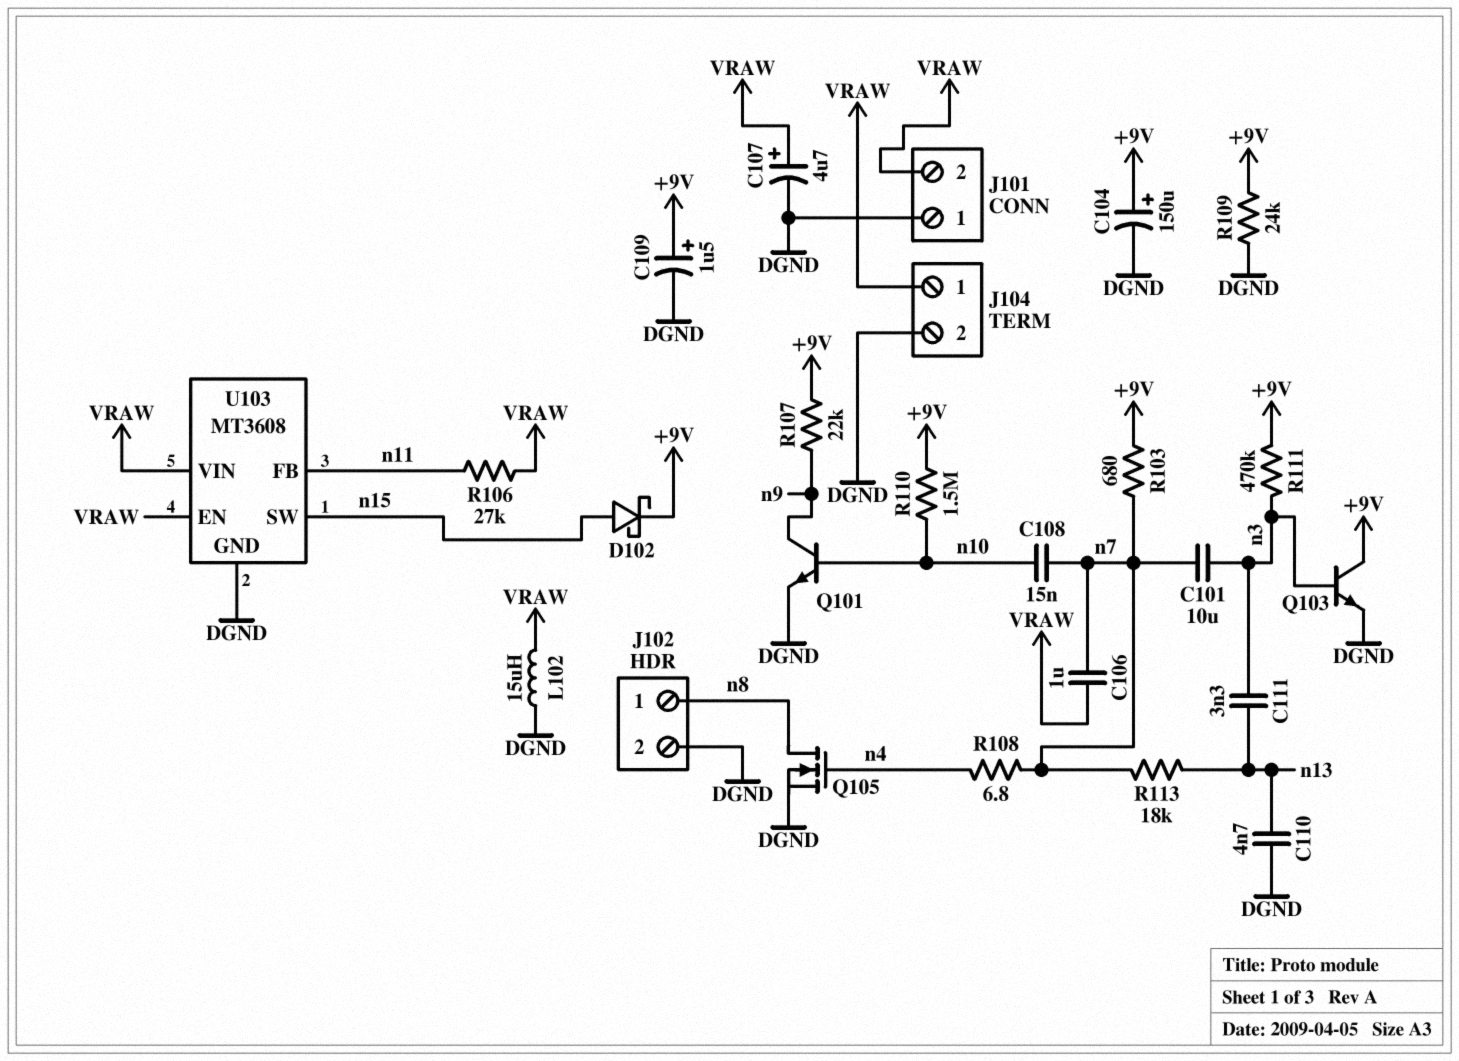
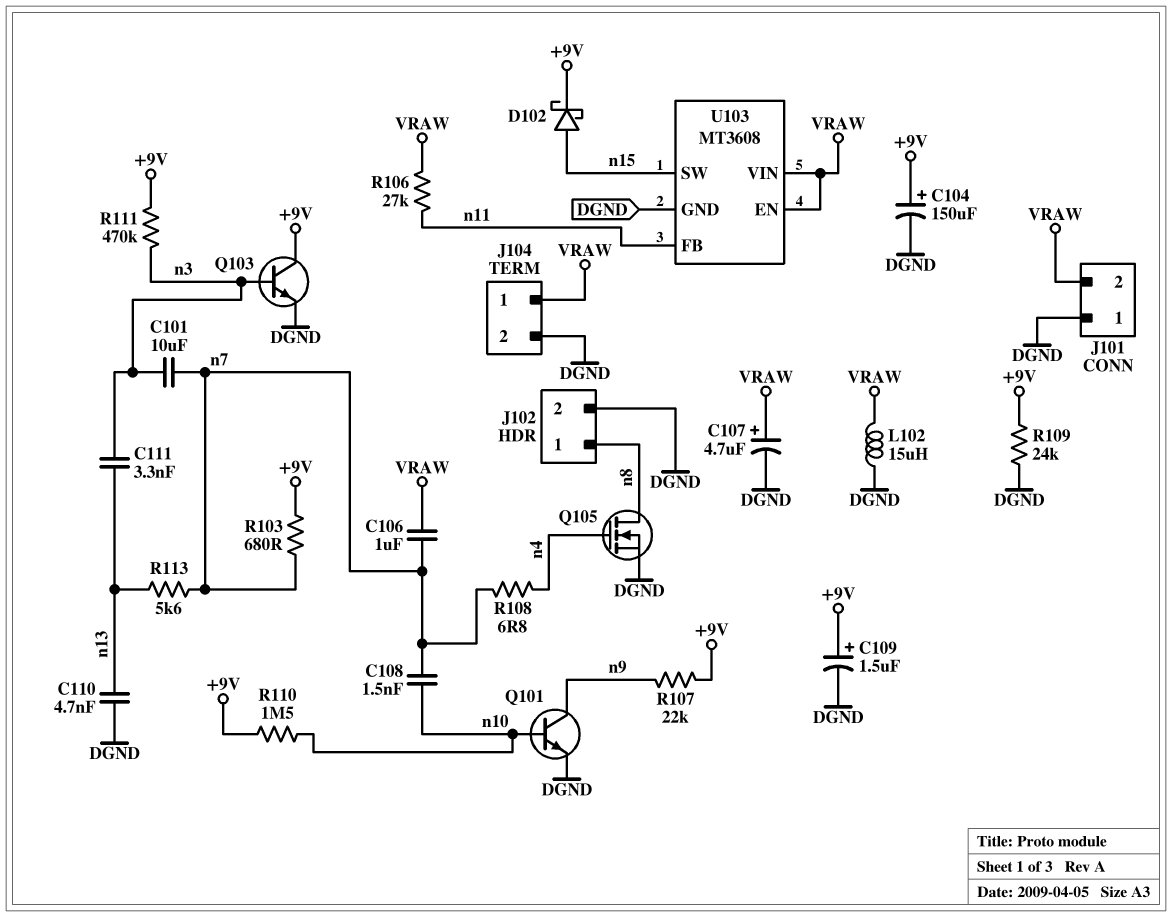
C108: 15nF (n7, n10) -> 1.5nF (n7, n10)
R113: 18k (n7, n13) -> 5.6k (n7, n13)

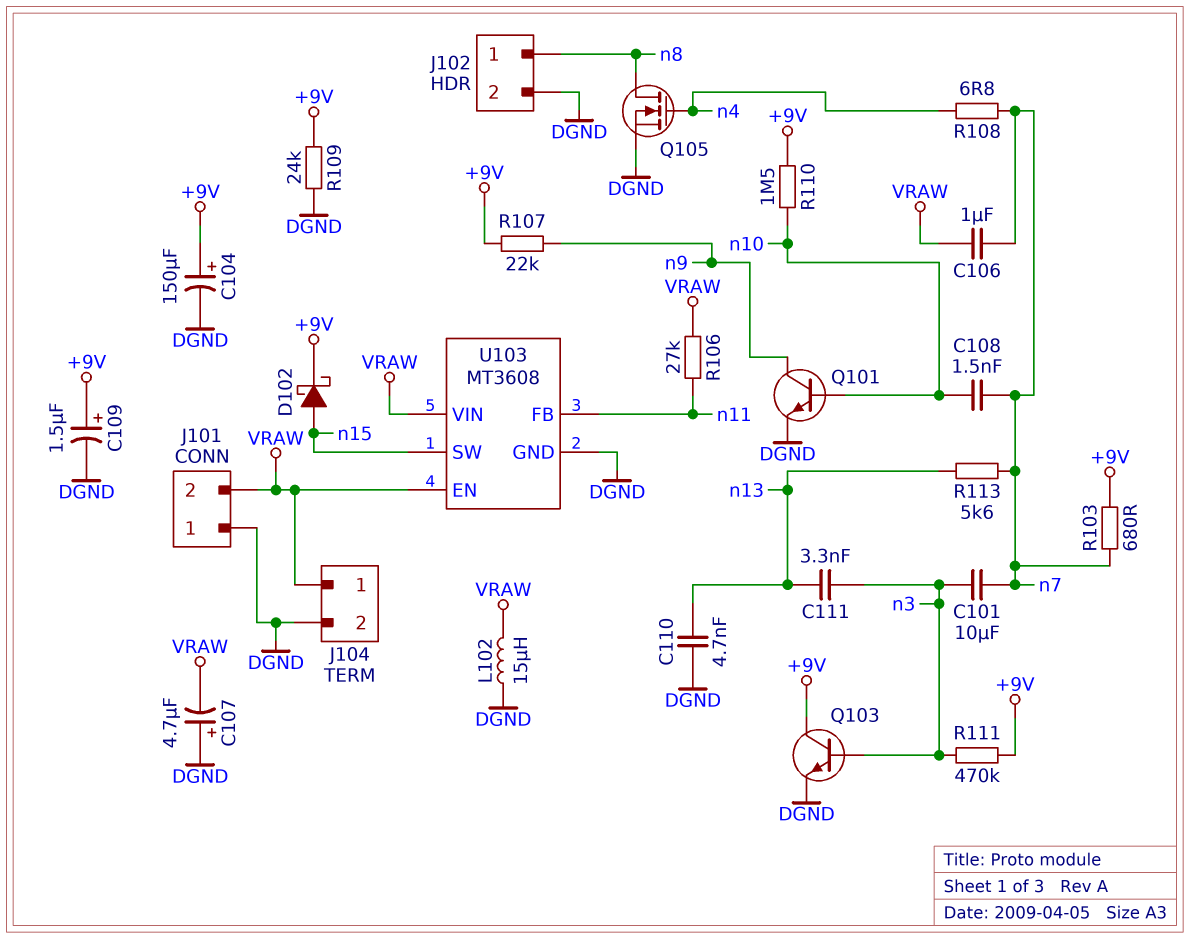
C107: 4.7uF (plus VRAW, minus DGND) -> 4.7uF (plus DGND, minus VRAW)

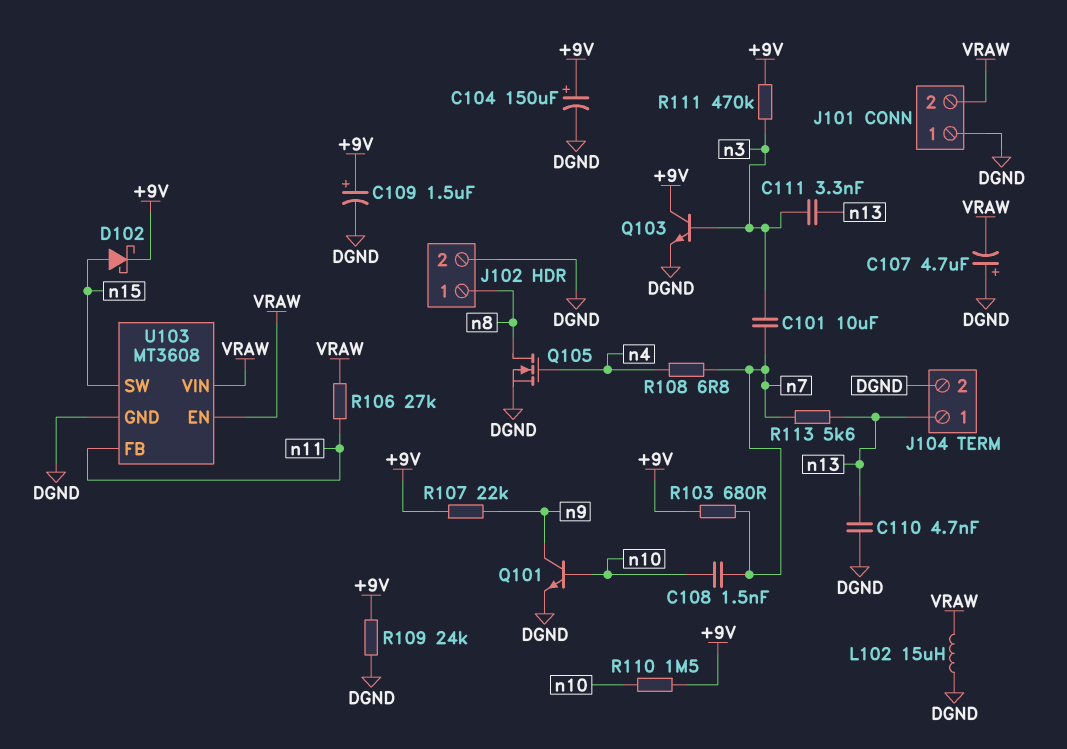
C106: 1uF (VRAW, n7) -> none
J104 pin 1: VRAW -> n13

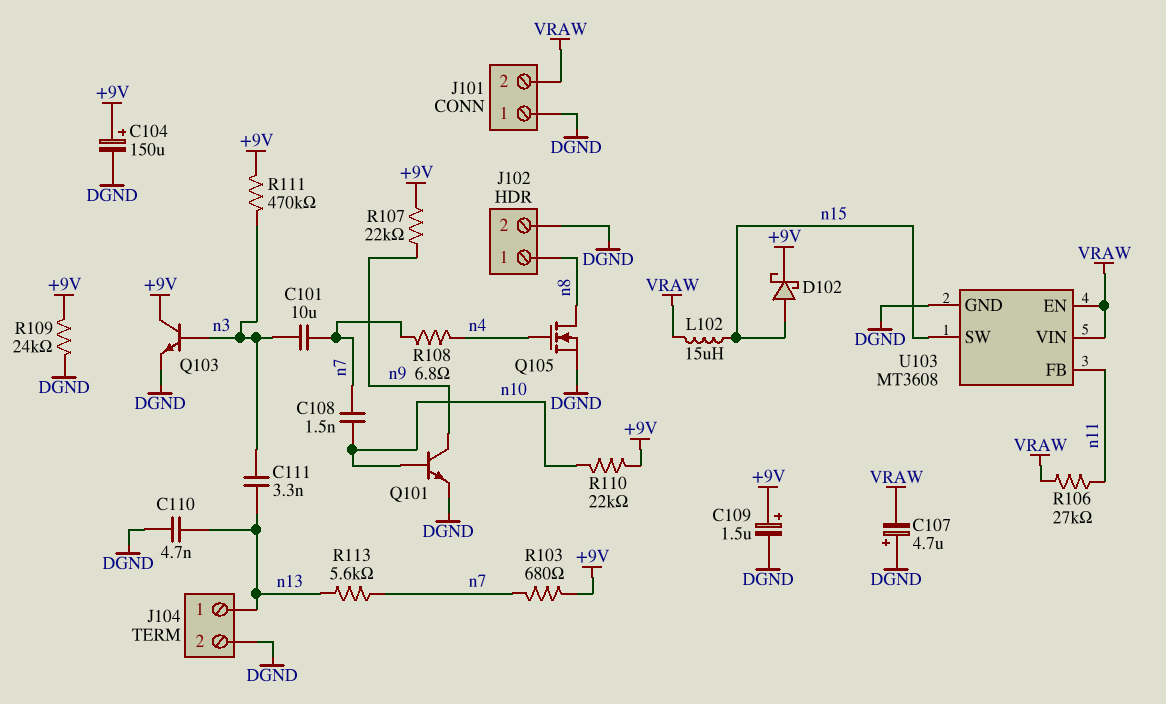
L102: 15uH (DGND, VRAW) -> 15uH (VRAW, n15)
R110: 1.5M (+9V, n10) -> 22k (+9V, n10)

